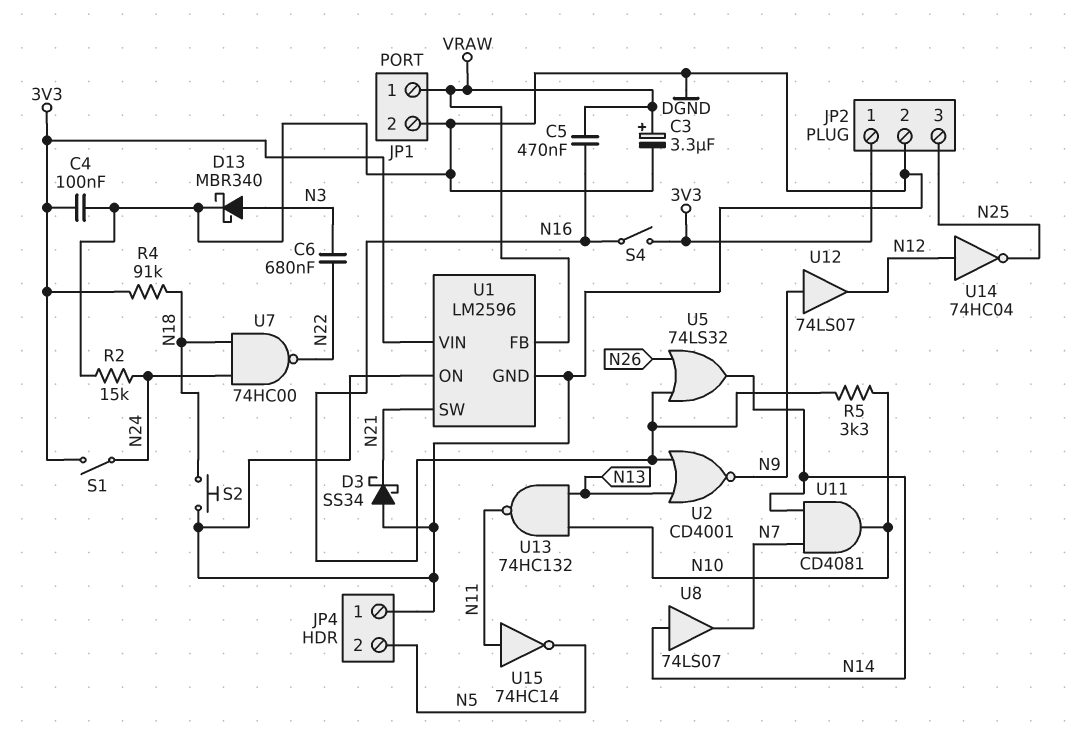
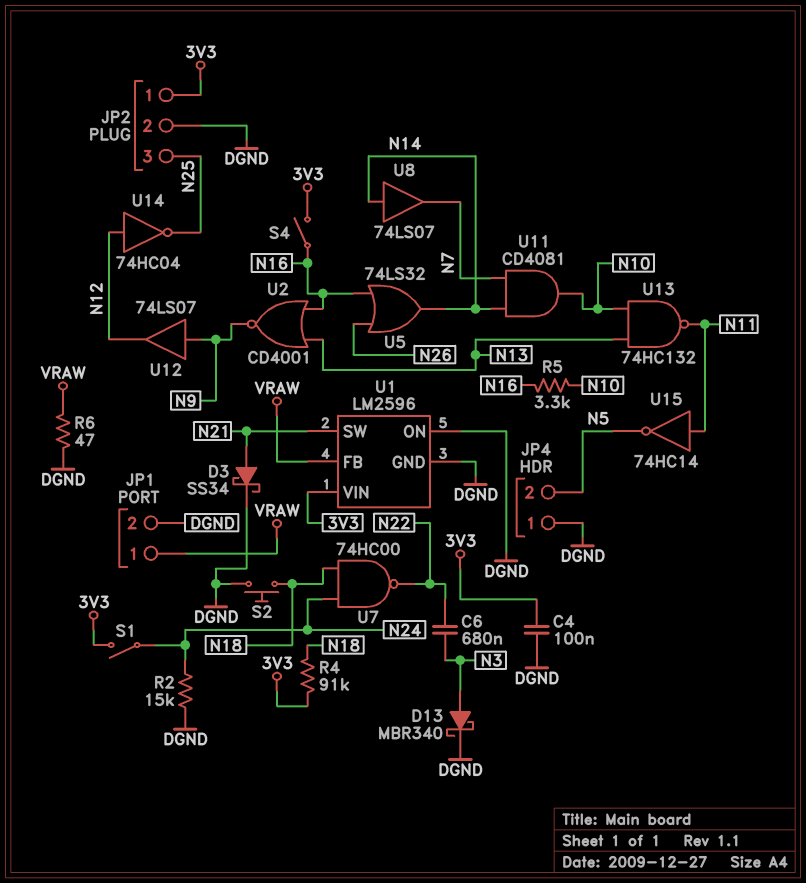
C3: 3.3uF (plus VRAW, minus DGND) -> none
C5: 470nF (N16, VRAW) -> none
D3: schottky SS34 (A DGND, K N21) -> schottky SS34 (A N21, K DGND)
R6: none -> 47 (DGND, VRAW)

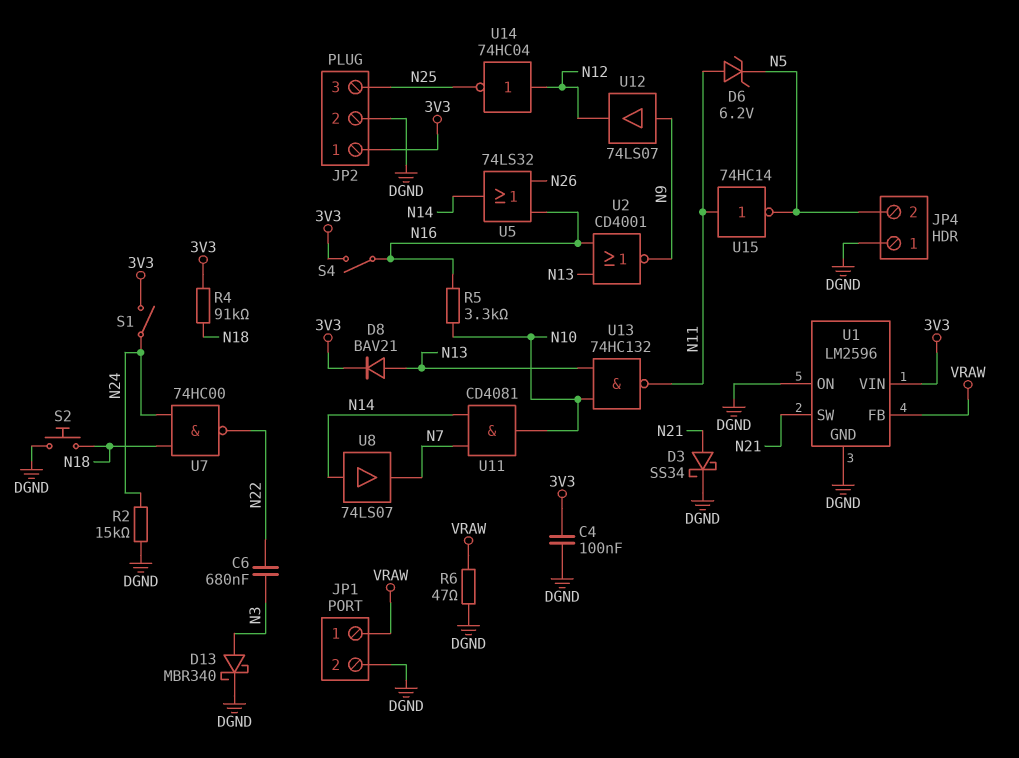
D6: none -> zener 6.2V (A N11, K N5)
D8: none -> diode BAV21 (A N13, K 3V3)

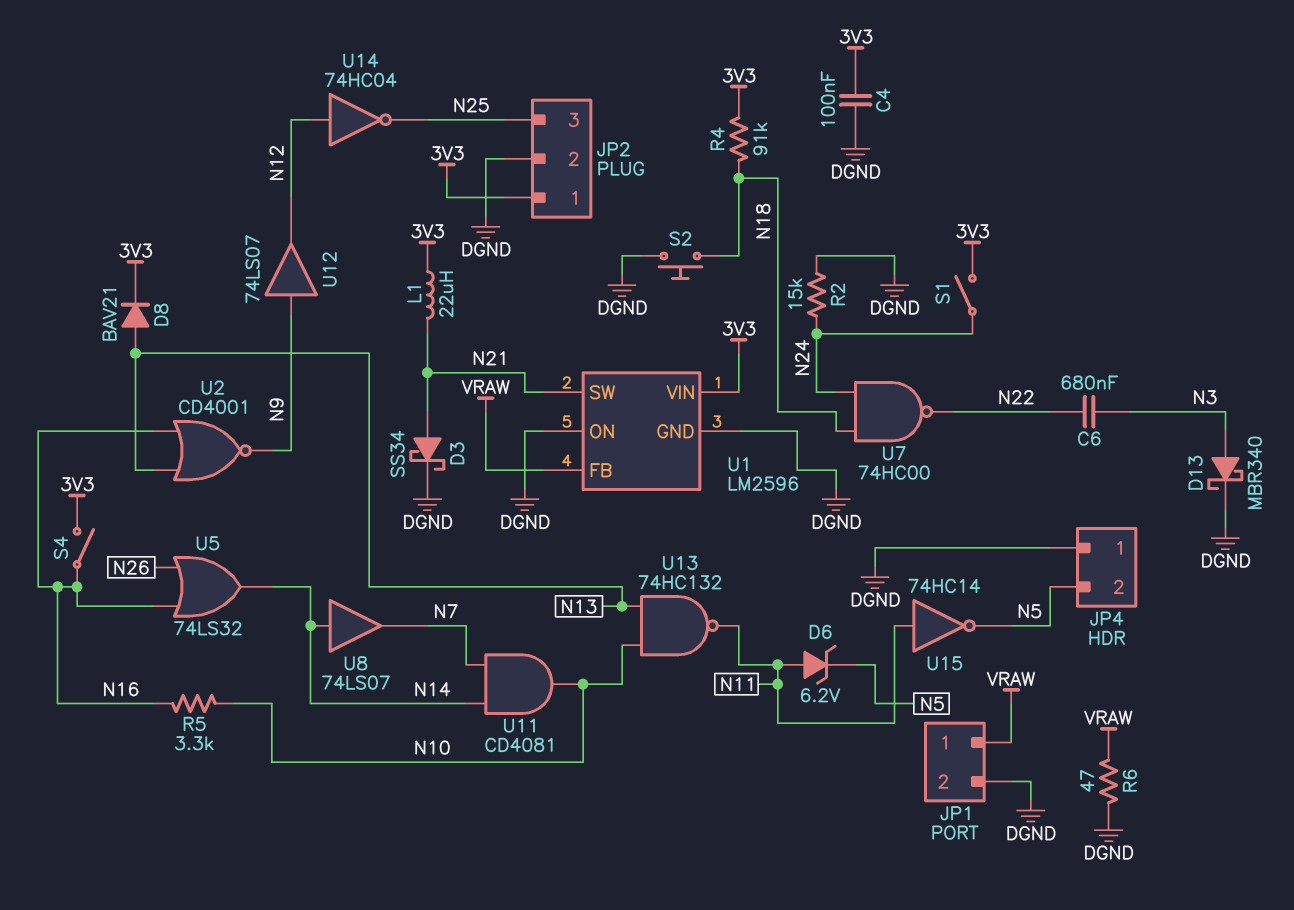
L1: none -> 22uH (3V3, N21)

